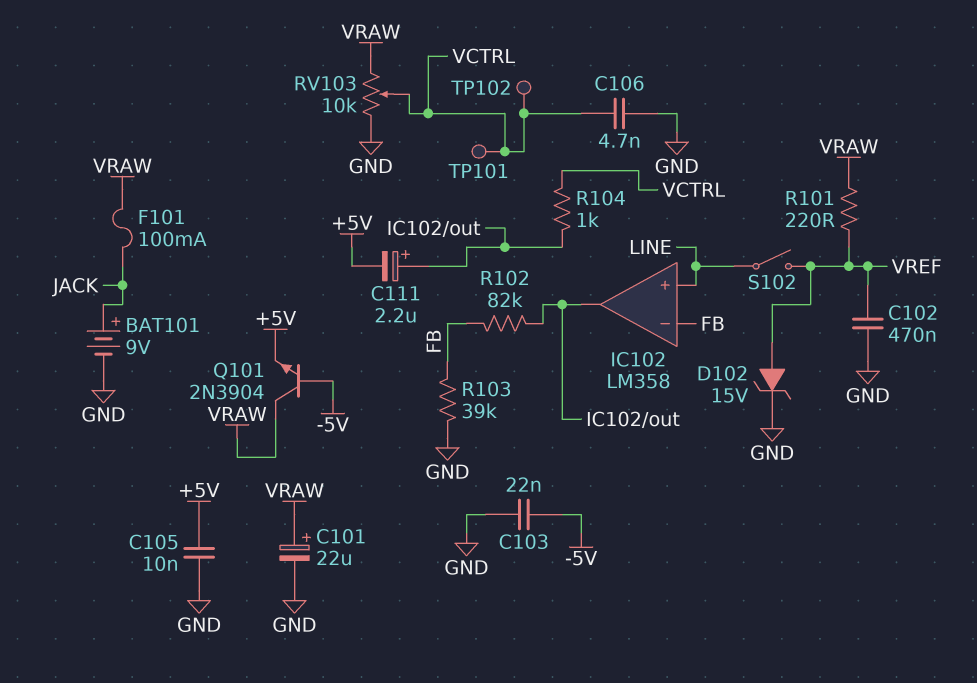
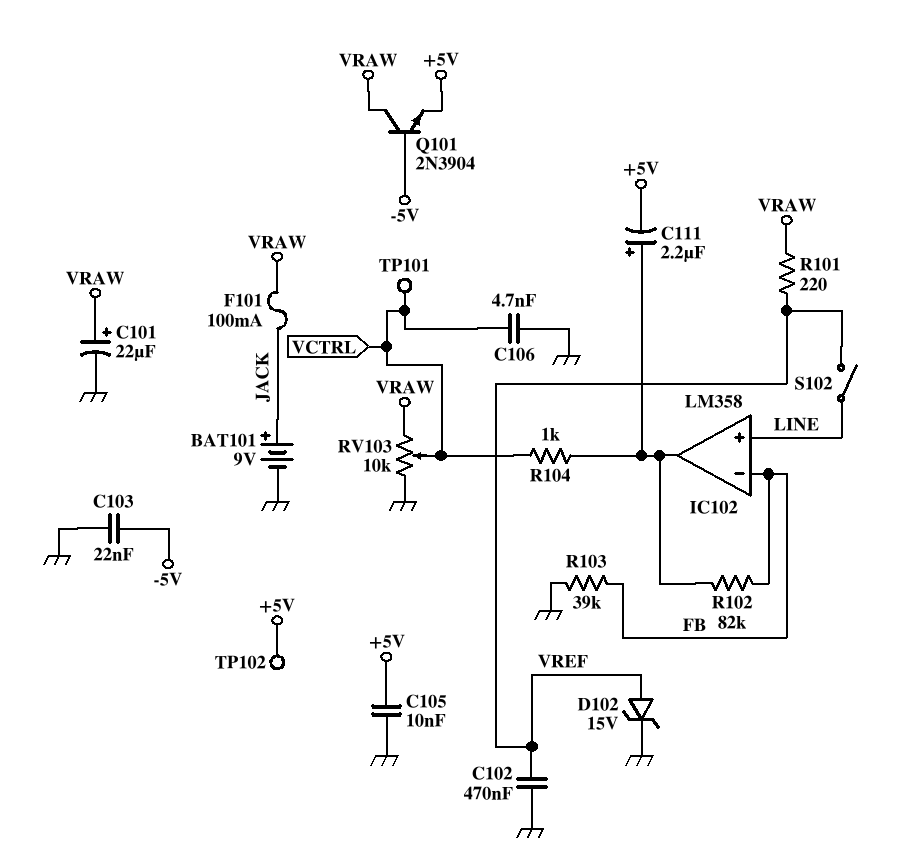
TP102: test point (VCTRL) -> test point (+5V)

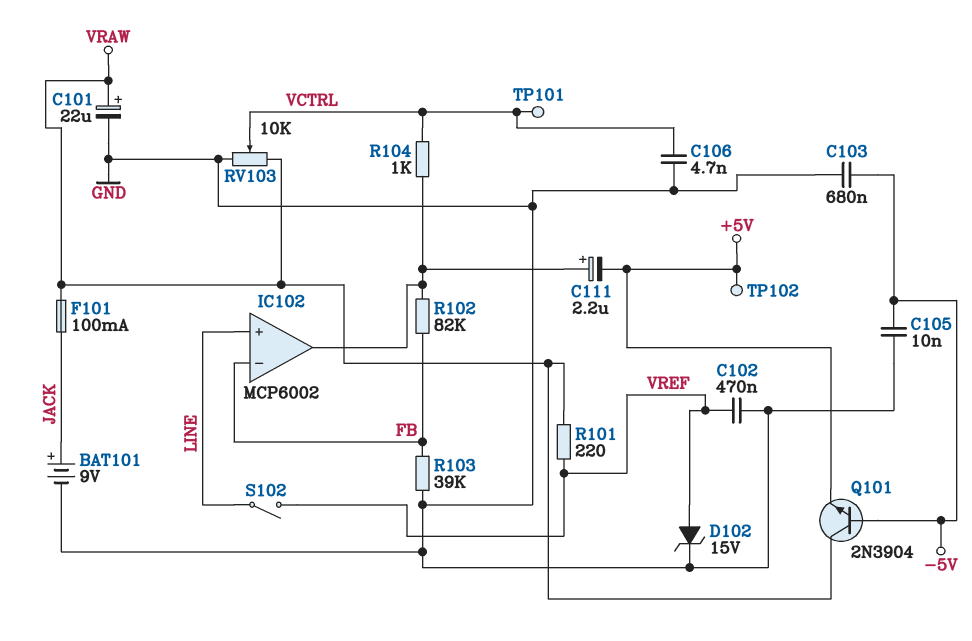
C103: 22nF (-5V, GND) -> 680nF (-5V, GND)
C105: 10nF (+5V, GND) -> 10nF (-5V, GND)
IC102: LM358 -> MCP6002

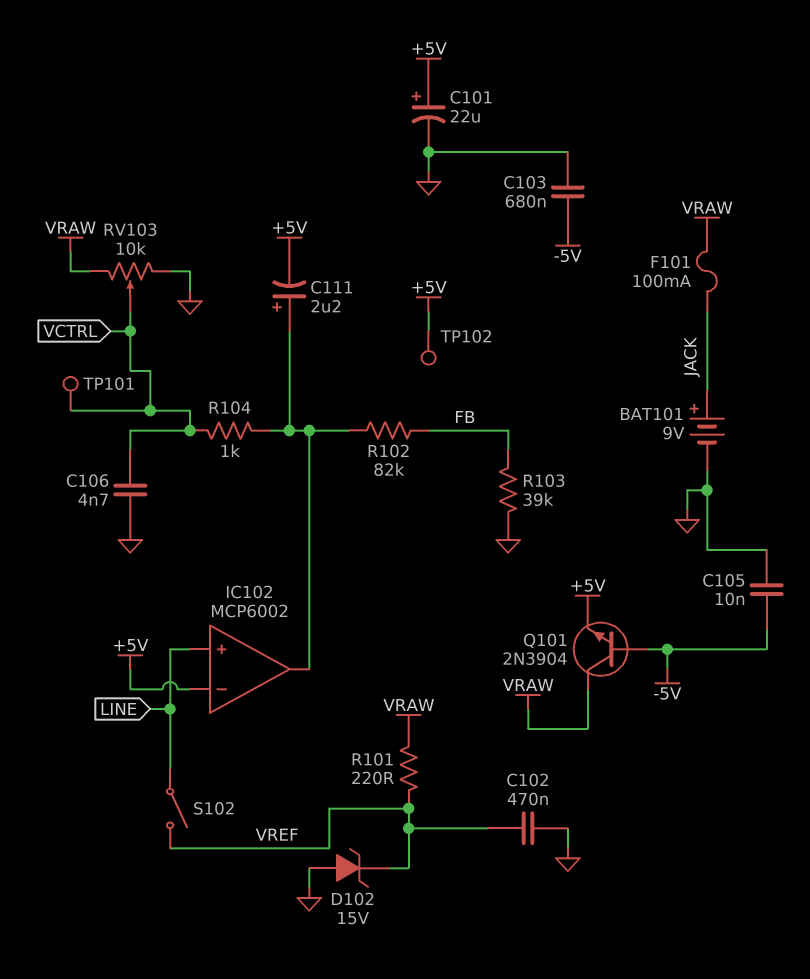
C101: 22uF (plus VRAW, minus GND) -> 22uF (plus +5V, minus GND)
D102: zener 15V (A VREF, K GND) -> zener 15V (A GND, K VREF)
IC102 pin in-: FB -> +5V

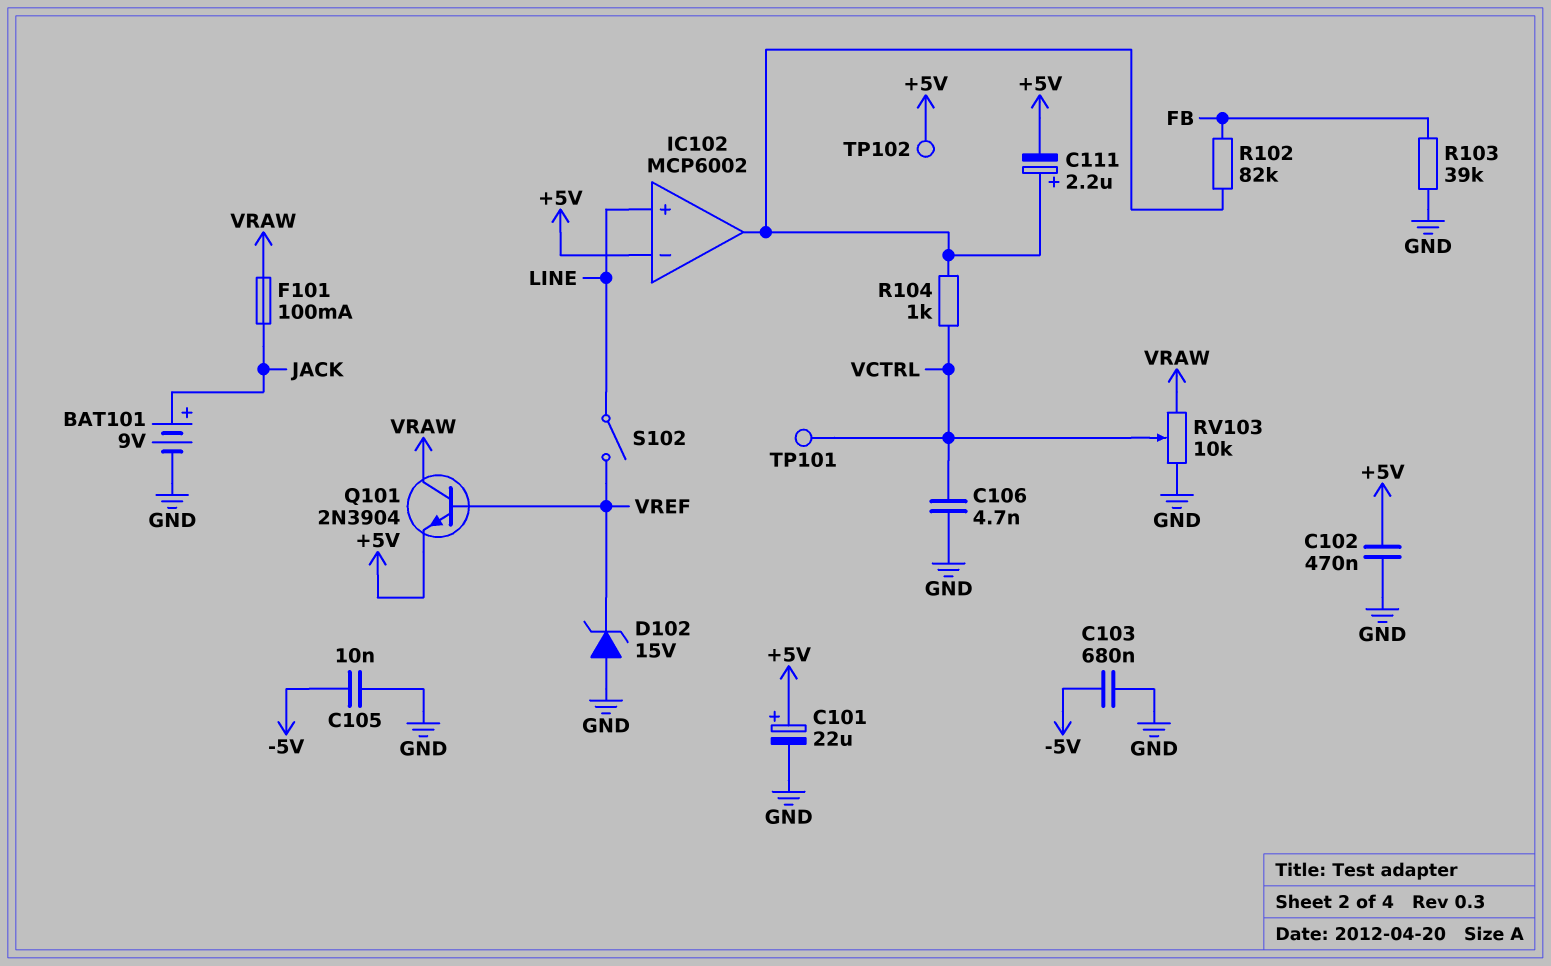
C102: 470nF (GND, VREF) -> 470nF (+5V, GND)
Q101: NPN 2N3904 (B -5V, C VRAW, E +5V) -> NPN 2N3904 (B VREF, C VRAW, E +5V)
R101: 220 (VRAW, VREF) -> none

